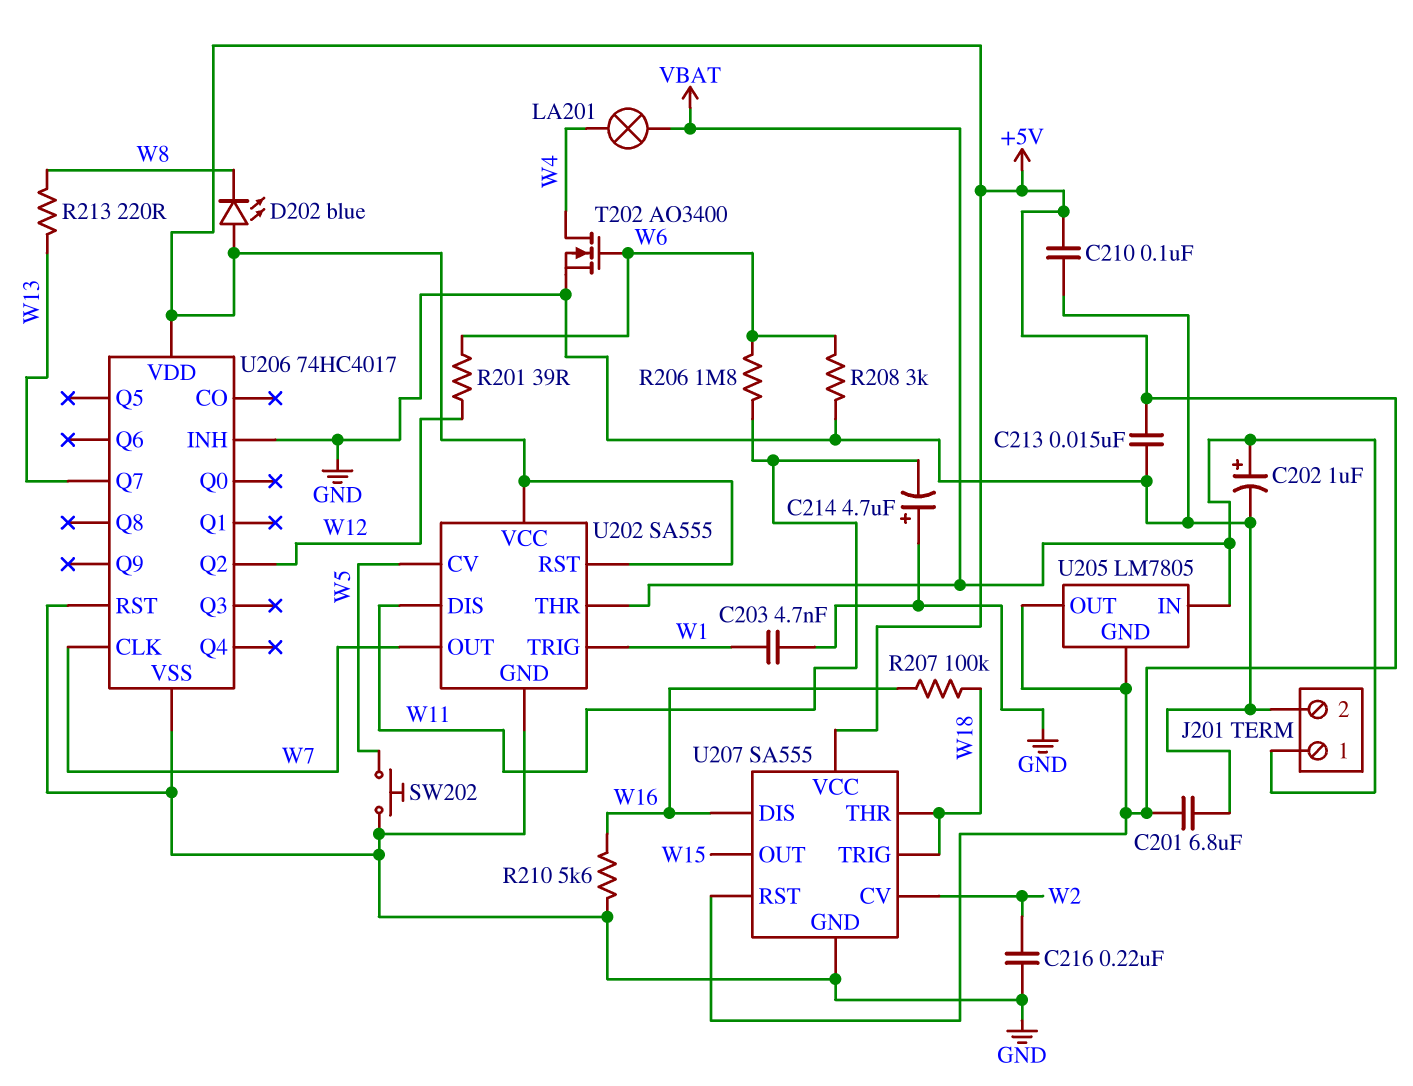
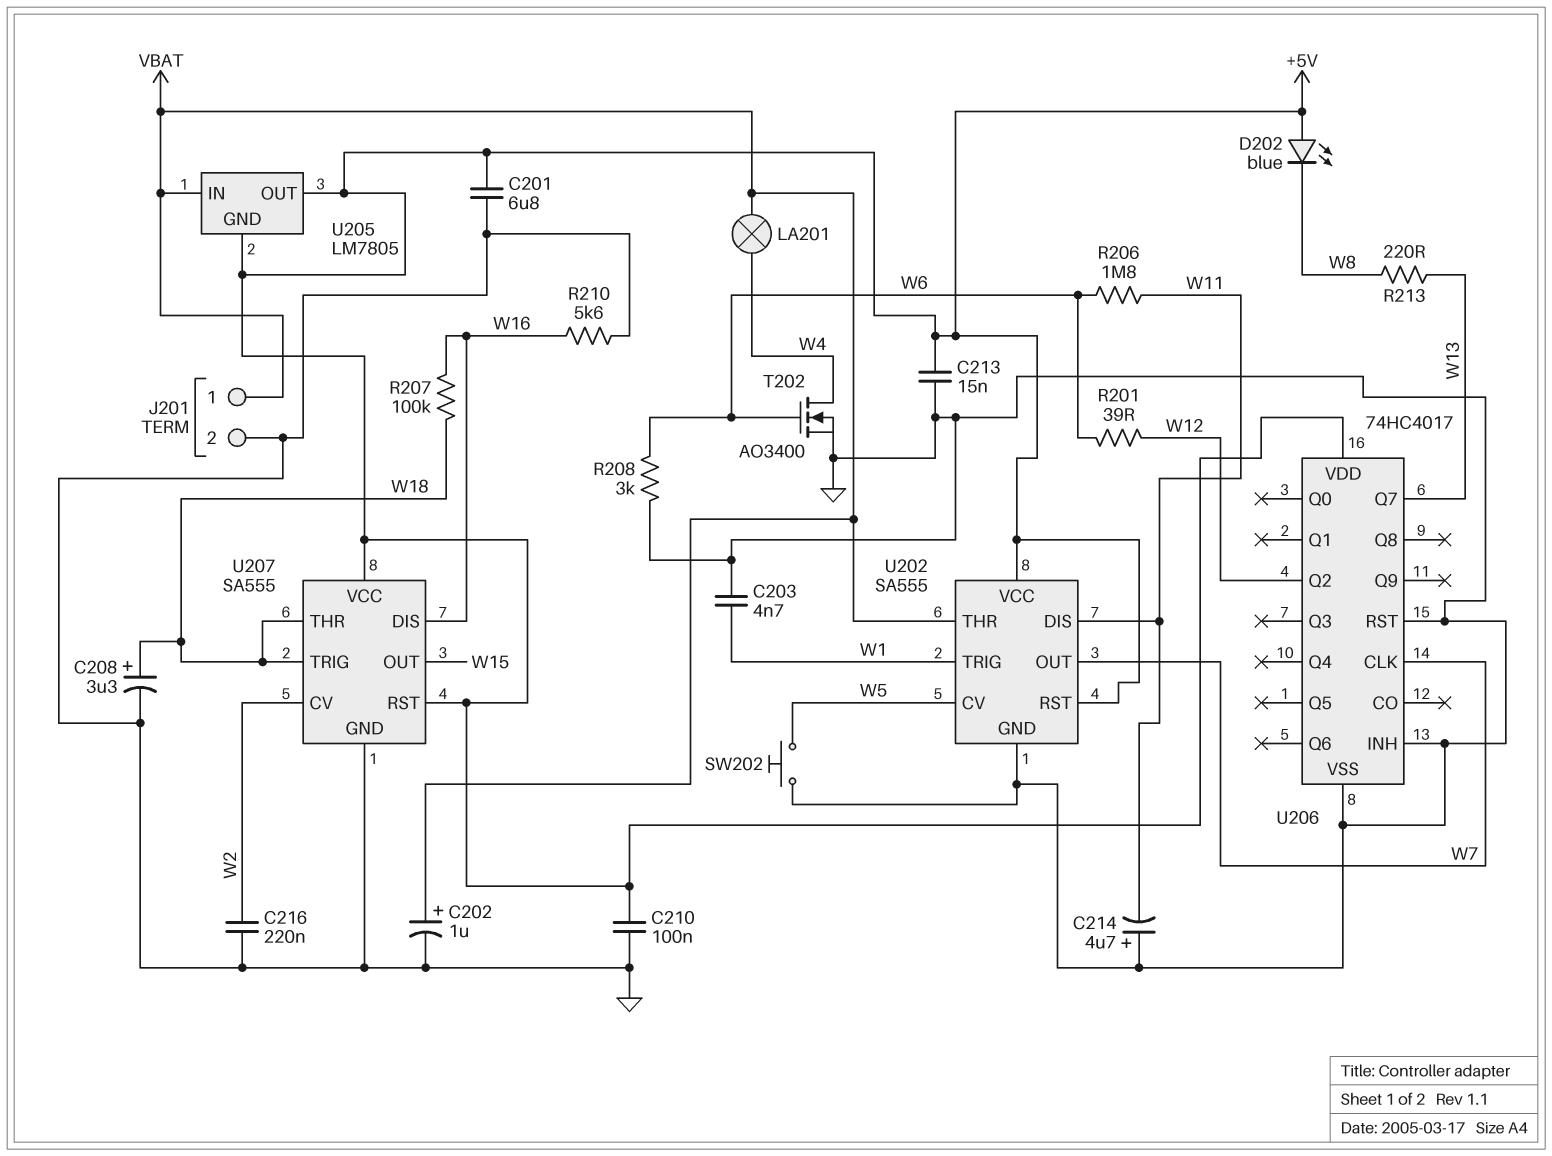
C208: none -> 3.3uF (plus W18, minus GND)

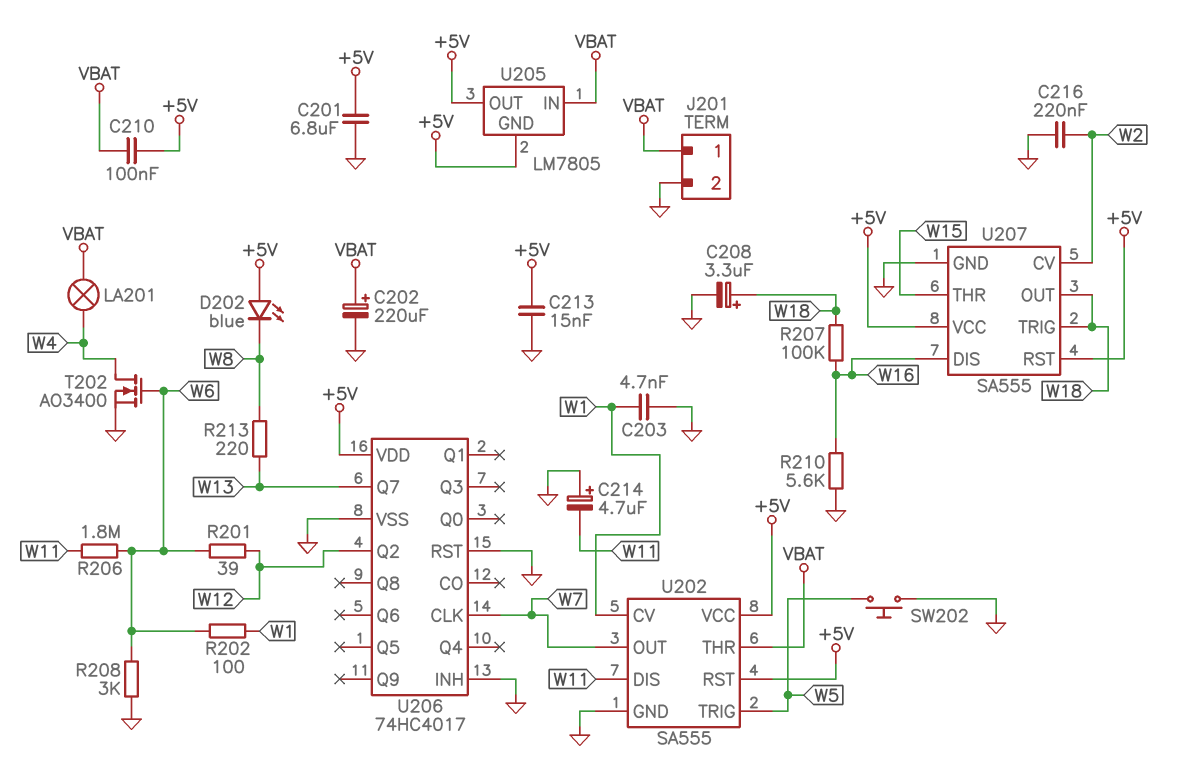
C202: 1uF (plus VBAT, minus GND) -> 220uF (plus VBAT, minus GND)
C210: 100nF (+5V, GND) -> 100nF (+5V, VBAT)
R202: none -> 100 (W1, W6)
U202 pin CV: W5 -> W1
U202 pin TRIG: W1 -> W5
U207 pin OUT: W15 -> W18
U207 pin THR: W18 -> W15

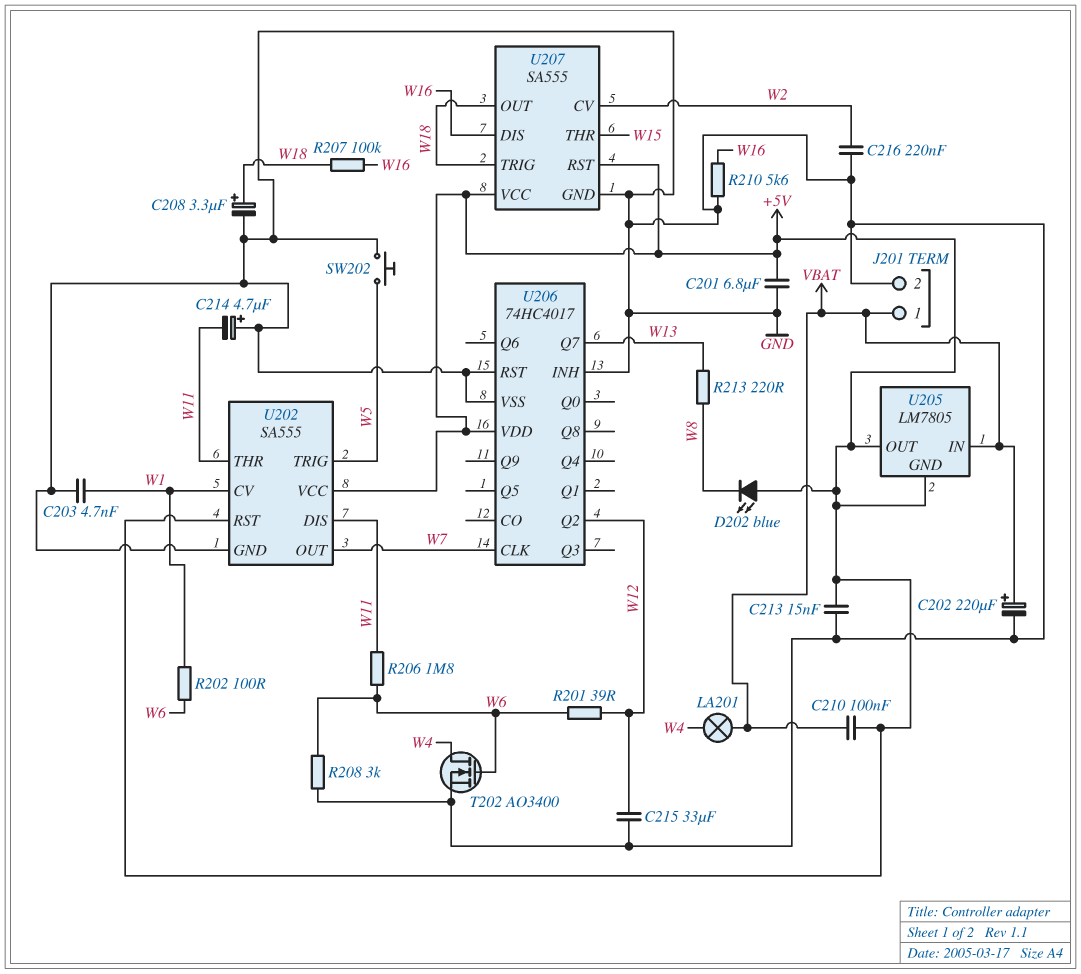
C215: none -> 33uF (GND, W12)
U202 pin THR: VBAT -> W11

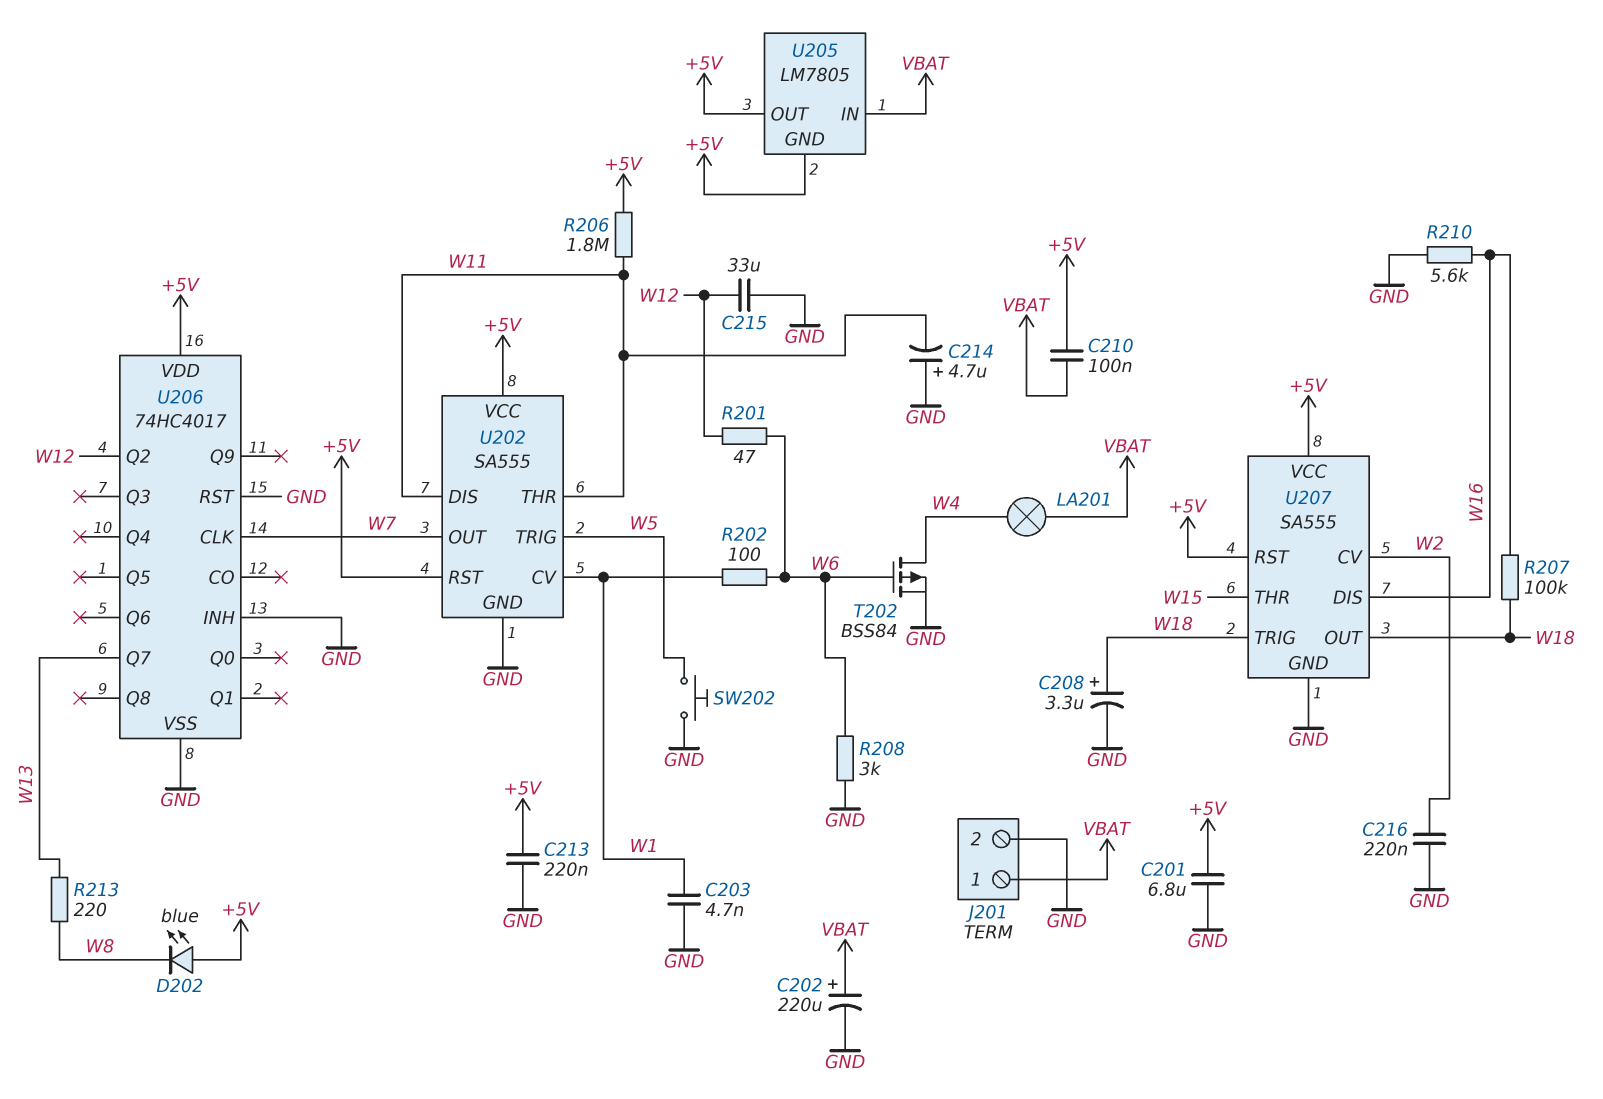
C213: 15nF (+5V, GND) -> 220nF (+5V, GND)
R201: 39 (W6, W12) -> 47 (W6, W12)
R206: 1.8M (W6, W11) -> 1.8M (+5V, W11)
T202: NMOS AO3400 (G W6, D W4, S GND) -> PMOS BSS84 (G W6, D W4, S GND)

